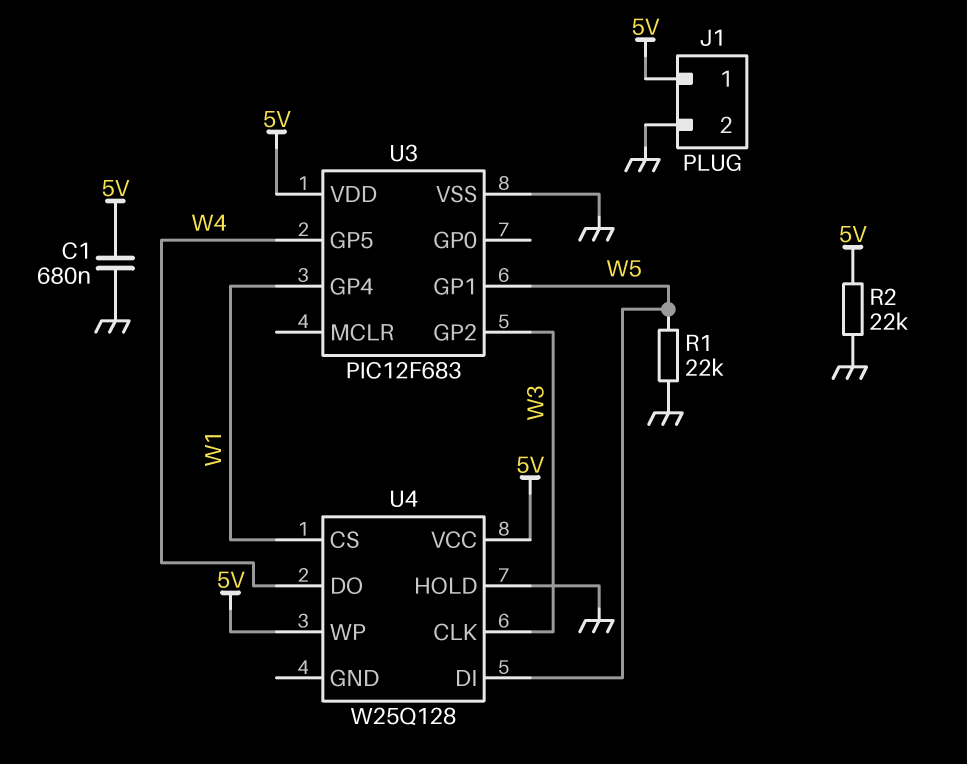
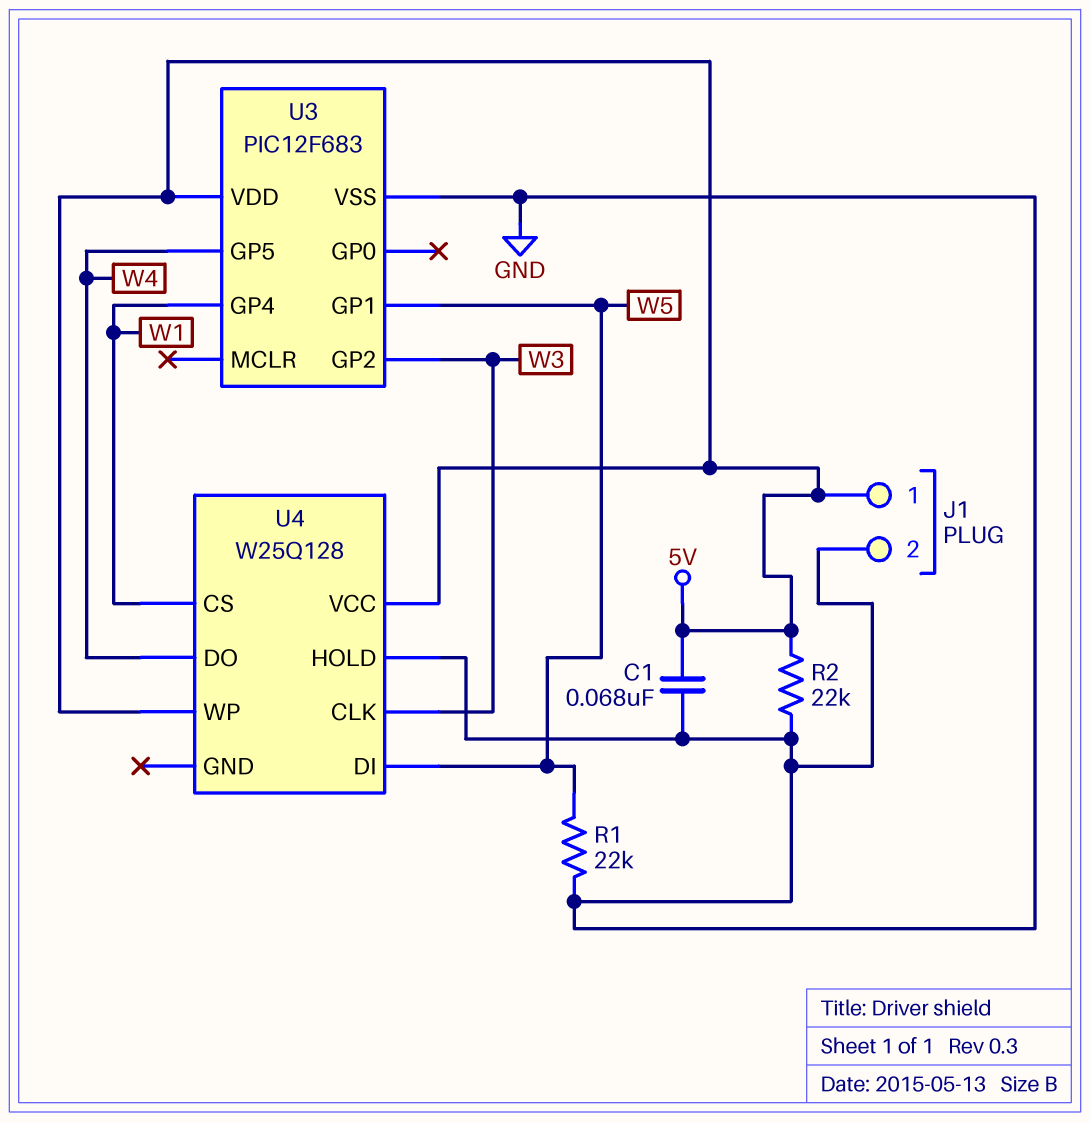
C1: 680nF (5V, GND) -> 68nF (5V, GND)

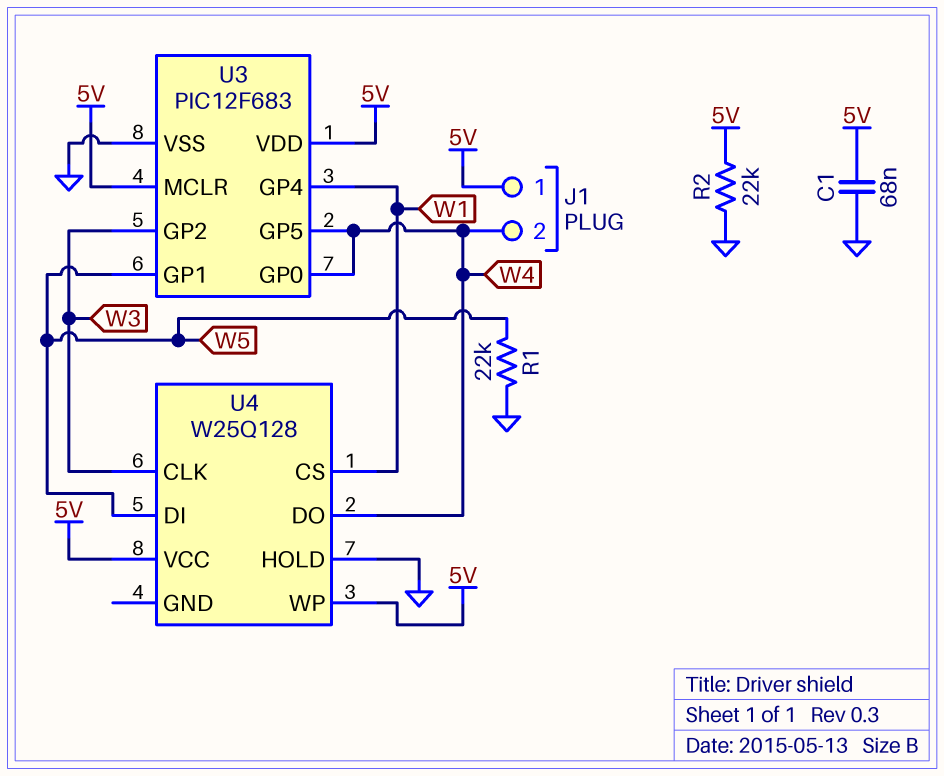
J1 pin 2: GND -> W4
U3 pin GP0: none -> W4
U3 pin MCLR: none -> 5V

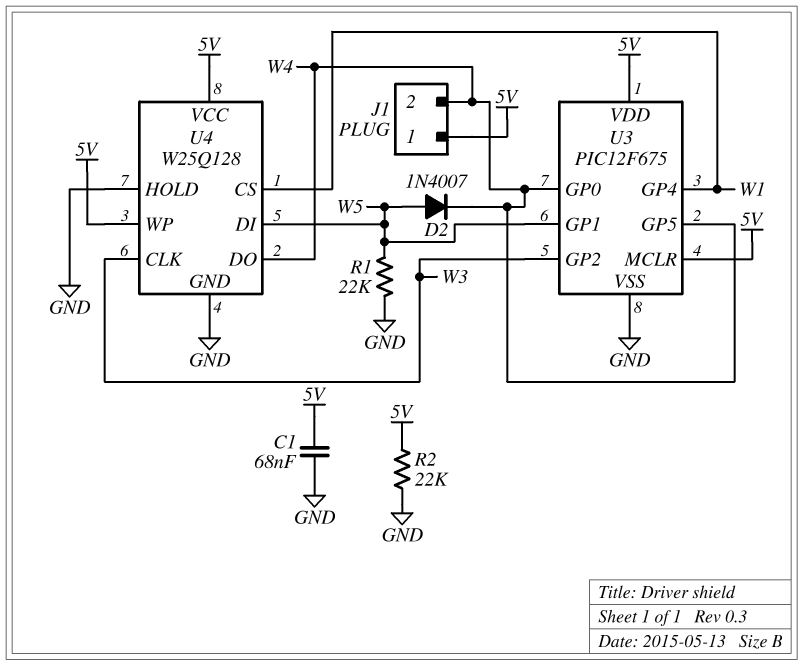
D2: none -> diode 1N4007 (A W5, K W4)
U3: PIC12F683 -> PIC12F675
U4 pin GND: none -> GND

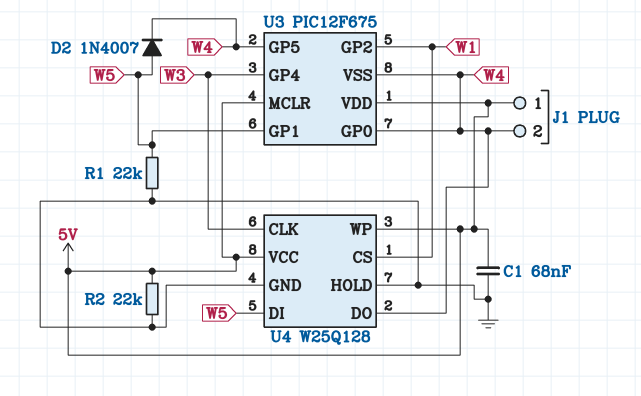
U3 pin GP2: W3 -> W1
U3 pin GP4: W1 -> W3
U3 pin VSS: GND -> W4

